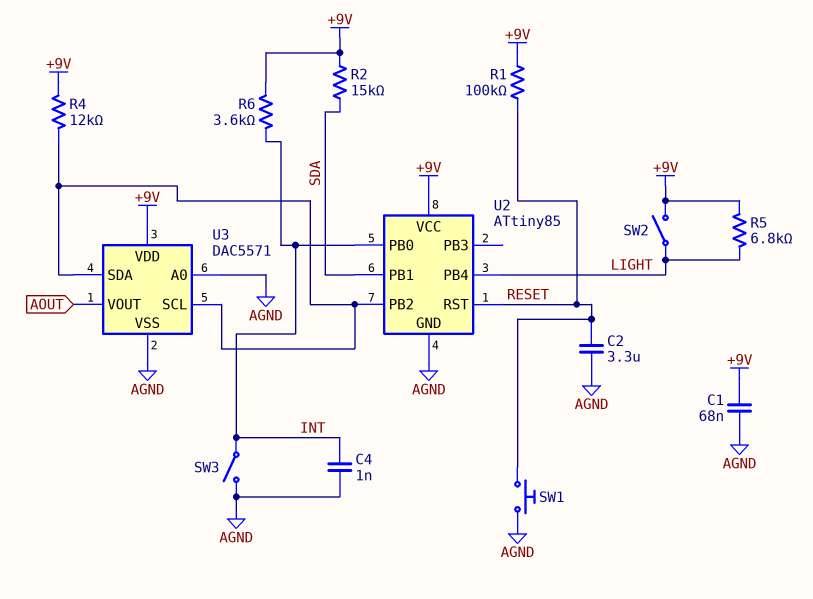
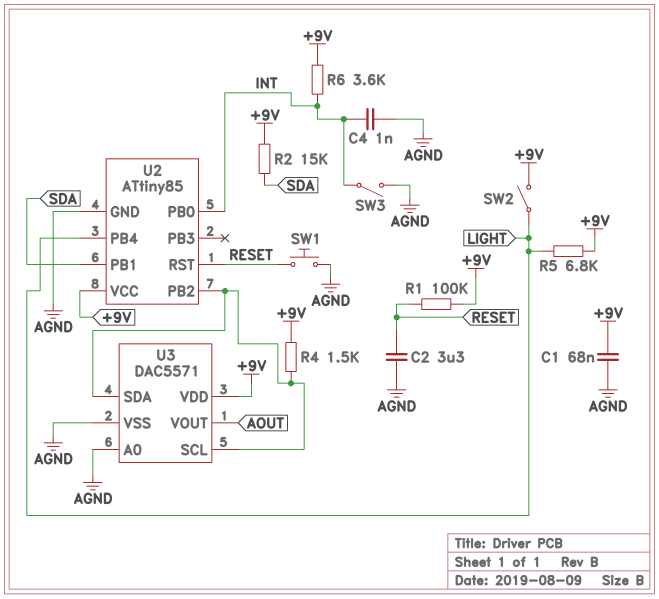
R4: 12k (+9V, U2/PB2) -> 1.5k (+9V, U2/PB2)

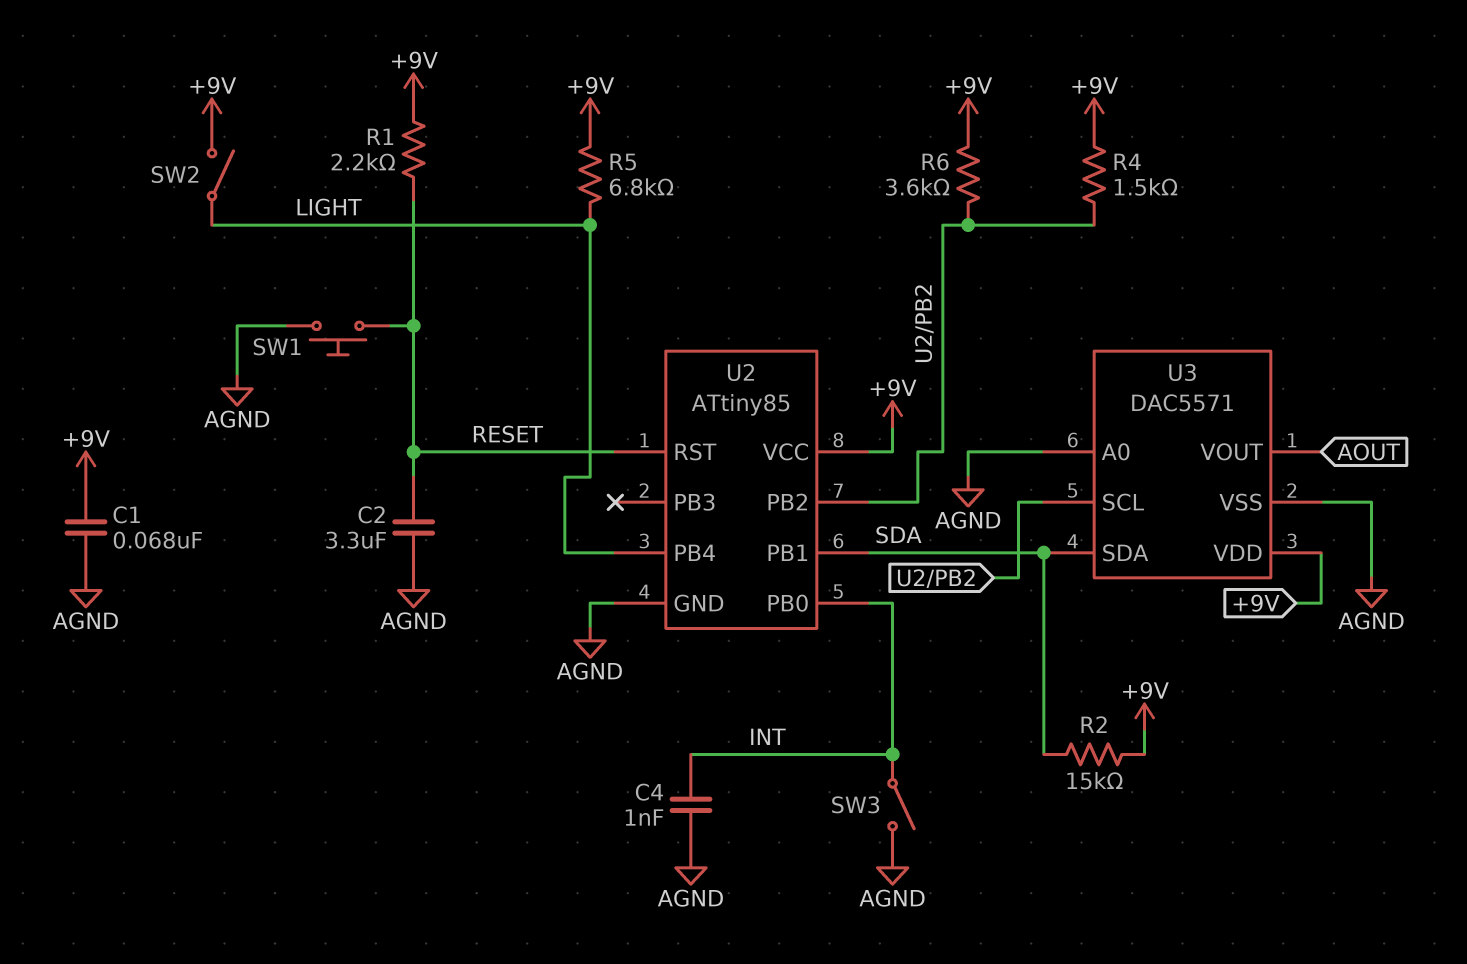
R1: 100k (+9V, RESET) -> 2.2k (+9V, RESET)
R6: 3.6k (+9V, INT) -> 3.6k (+9V, U2/PB2)
U3 pin SDA: U2/PB2 -> SDA

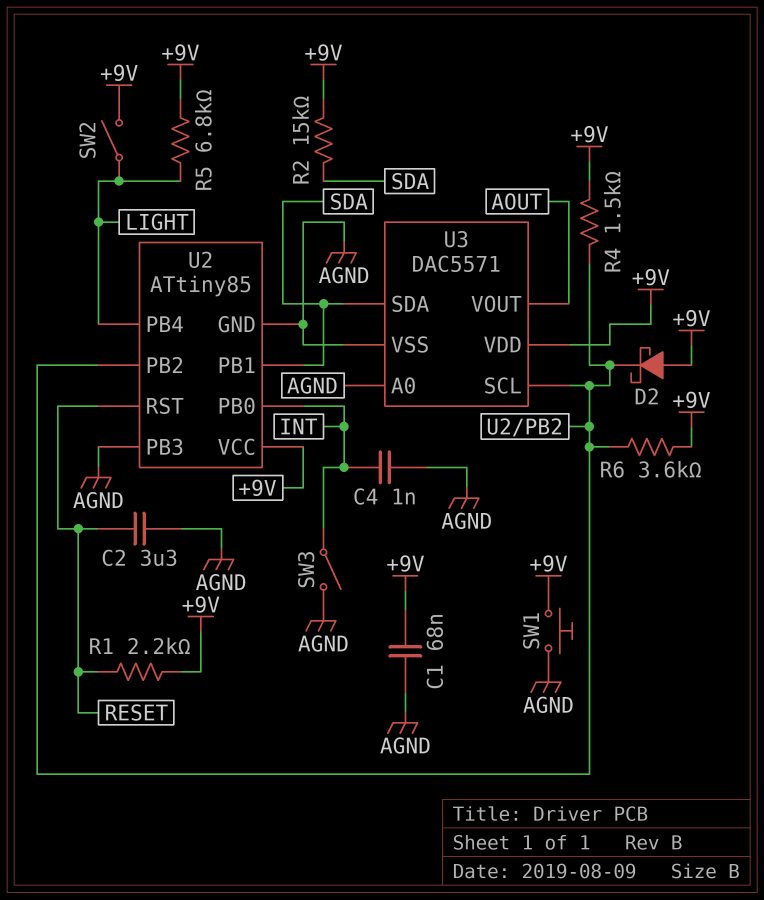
D2: none -> schottky (A +9V, K U2/PB2)
SW1: button (AGND, RESET) -> button (+9V, AGND)
U2 pin PB3: none -> AGND

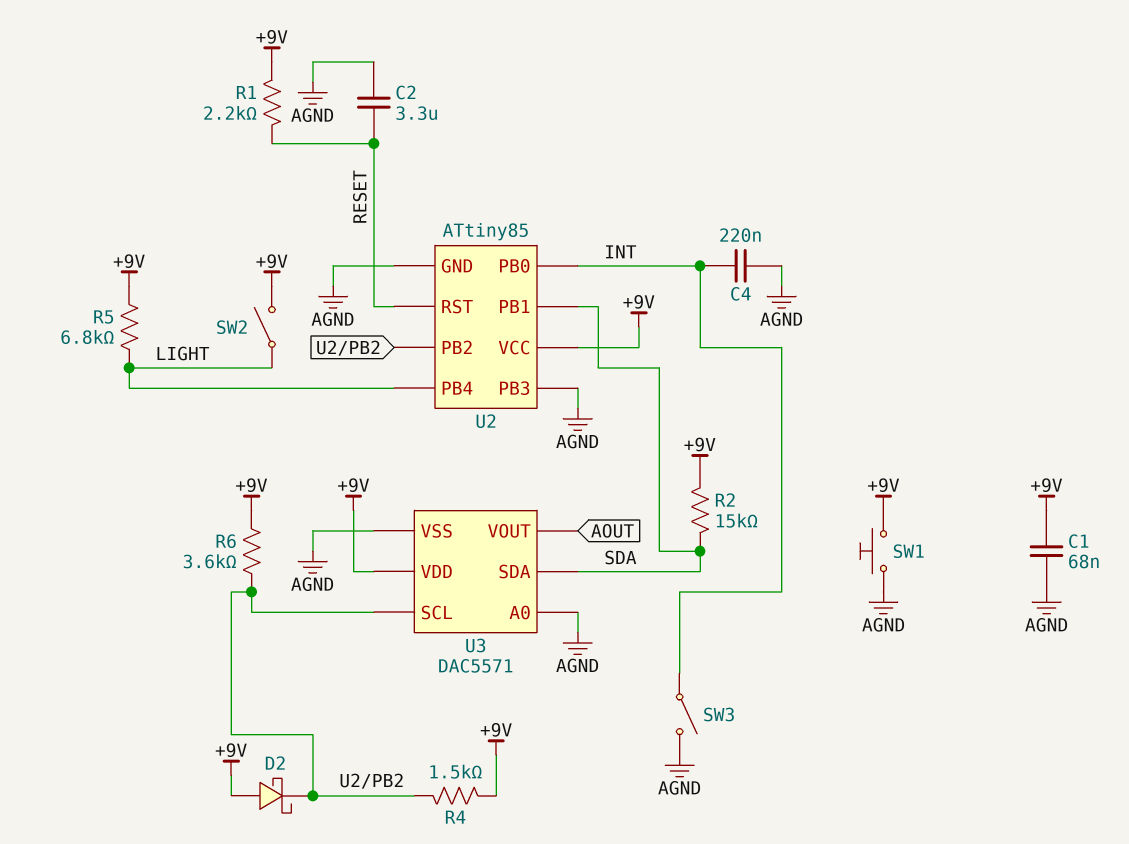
C4: 1nF (AGND, INT) -> 220nF (AGND, INT)

